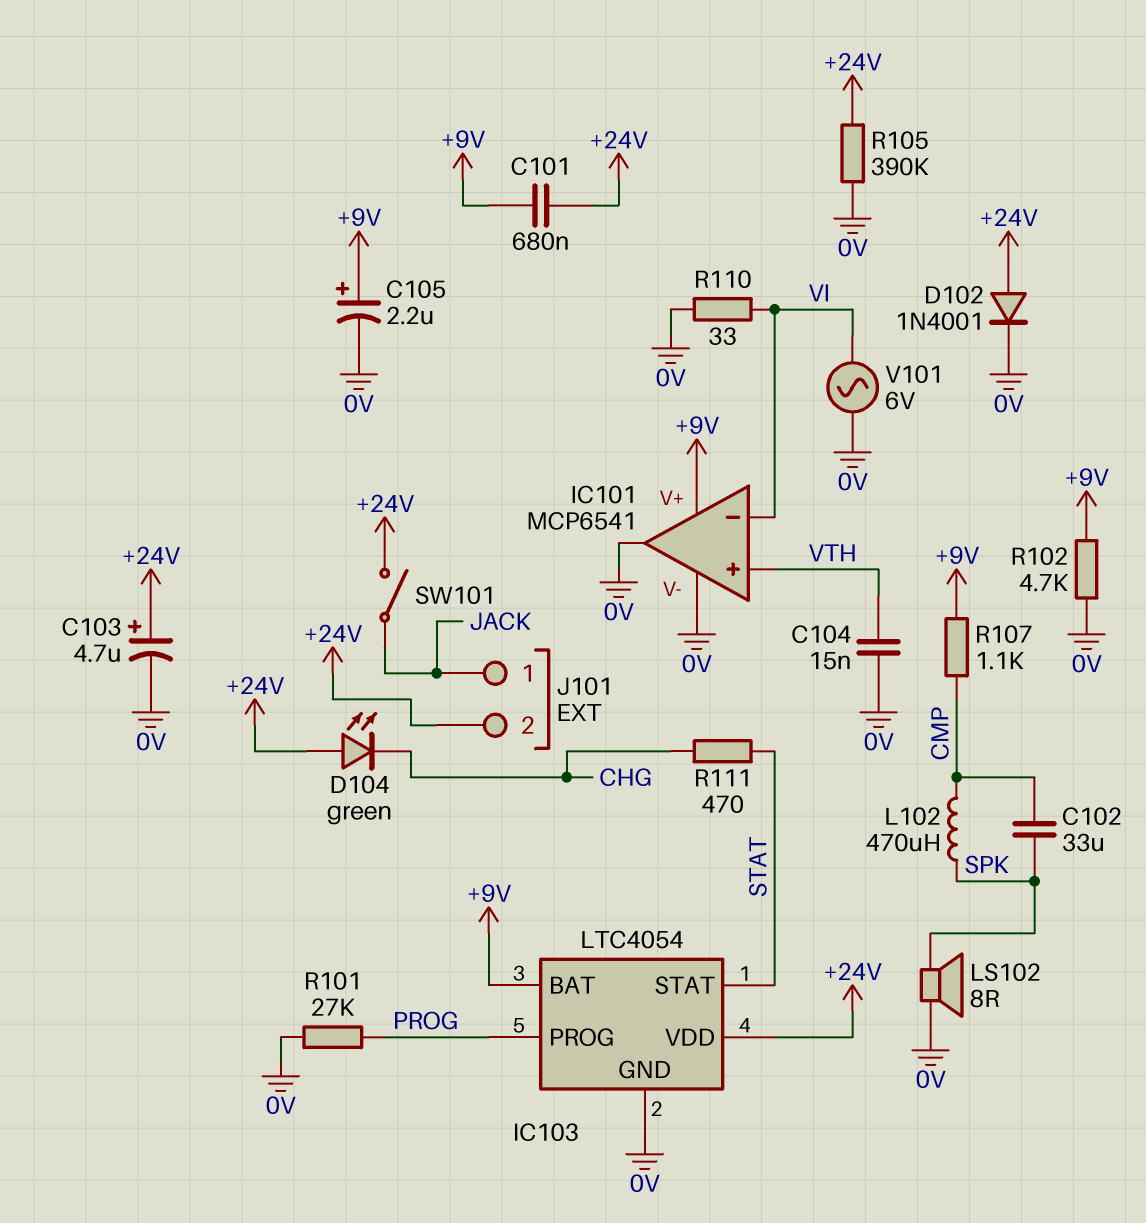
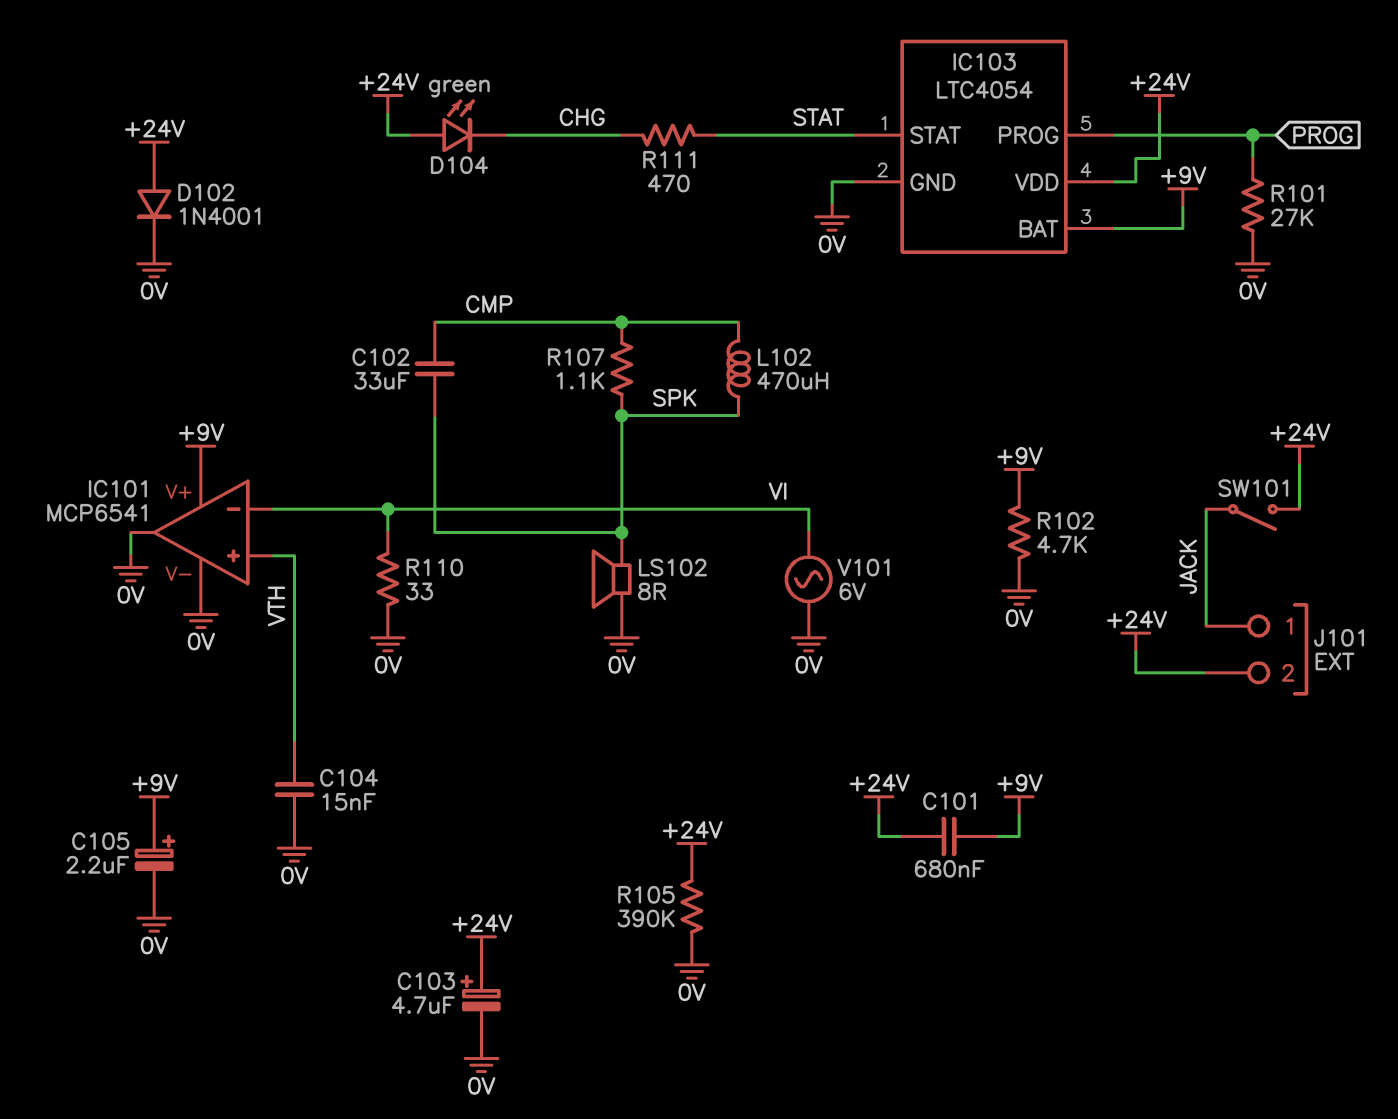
R107: 1.1k (+9V, CMP) -> 1.1k (CMP, SPK)

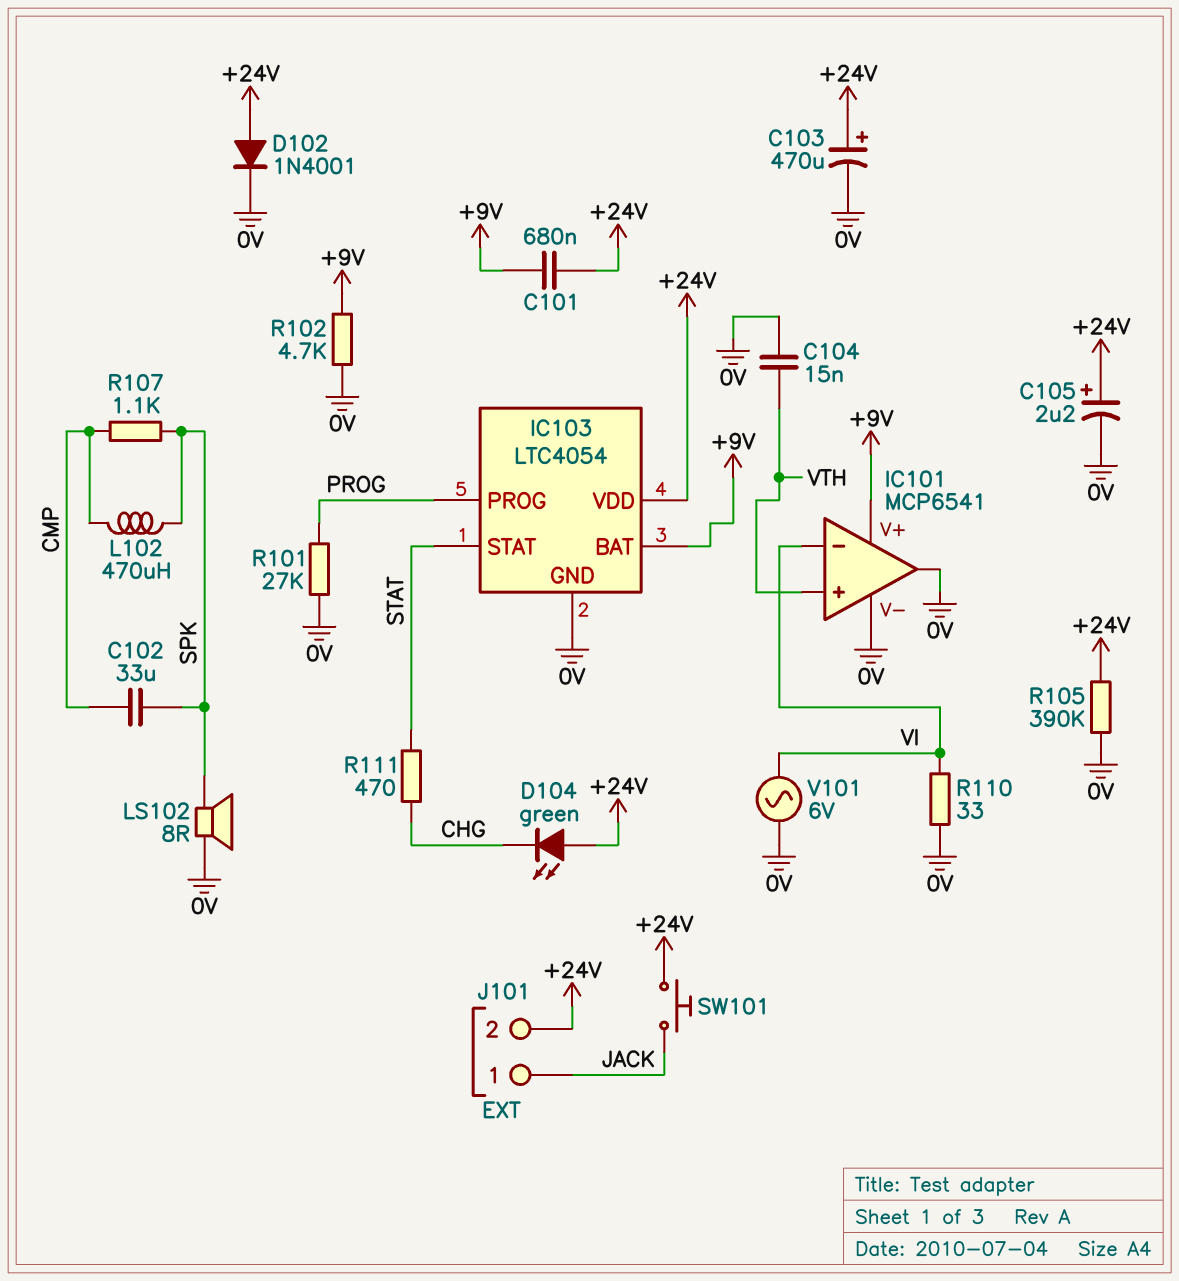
C103: 4.7uF (plus +24V, minus 0V) -> 470uF (plus +24V, minus 0V)
C105: 2.2uF (plus +9V, minus 0V) -> 2.2uF (plus +24V, minus 0V)
SW101: switch (+24V, JACK) -> button (+24V, JACK)

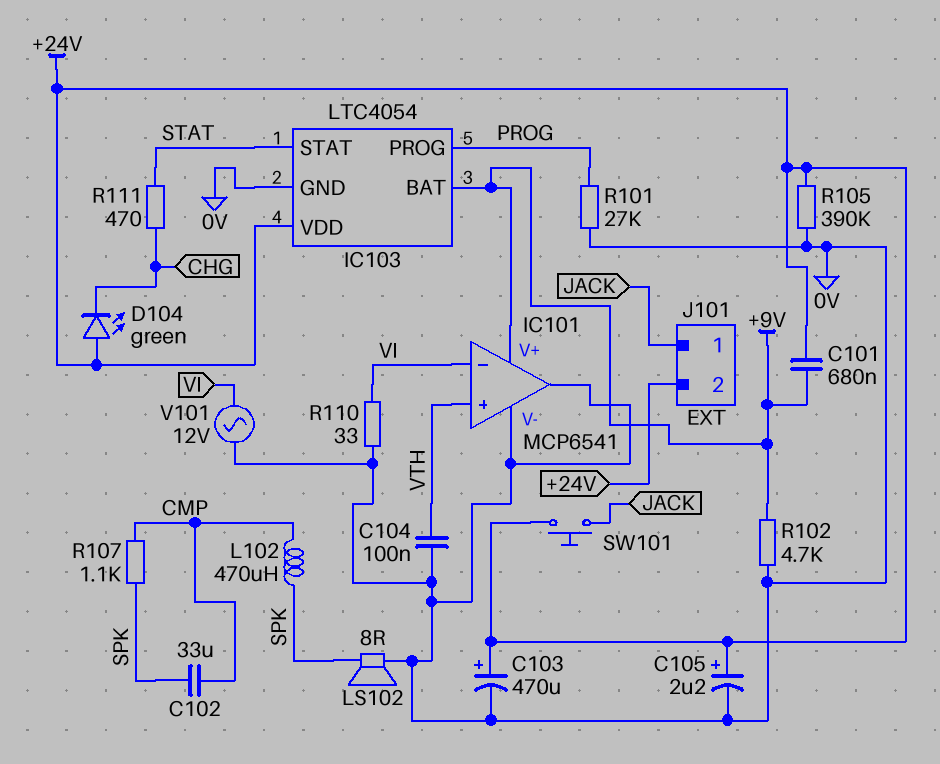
C104: 15nF (0V, VTH) -> 100nF (0V, VTH)
D102: diode 1N4001 (A +24V, K 0V) -> none
V101: AC 6V (0V, VI) -> AC 12V (0V, VI)

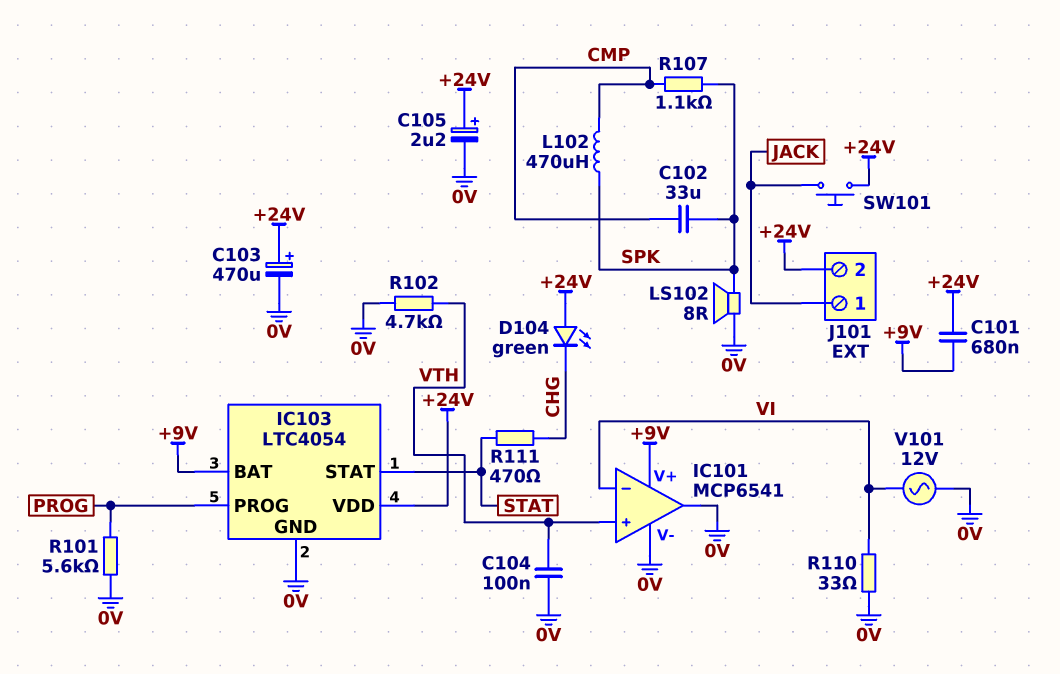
R101: 27k (0V, PROG) -> 5.6k (0V, PROG)
R102: 4.7k (+9V, 0V) -> 4.7k (0V, VTH)
R105: 390k (+24V, 0V) -> none

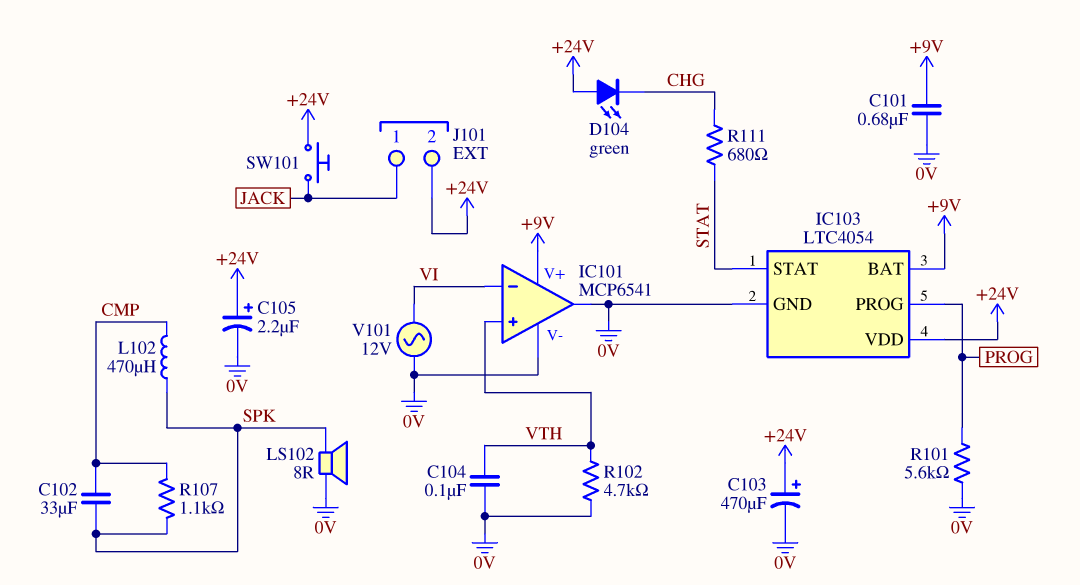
C101: 680nF (+9V, +24V) -> 680nF (+9V, 0V)
R110: 33 (0V, VI) -> none
R111: 470 (CHG, STAT) -> 680 (CHG, STAT)

